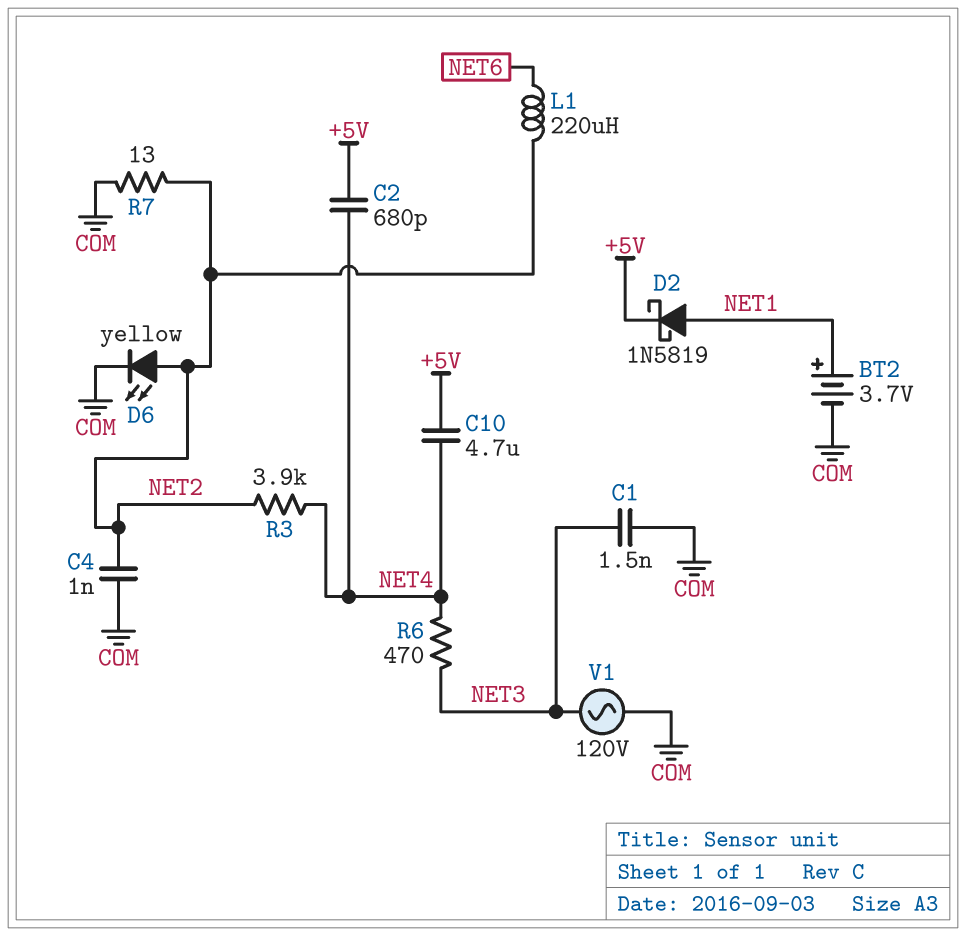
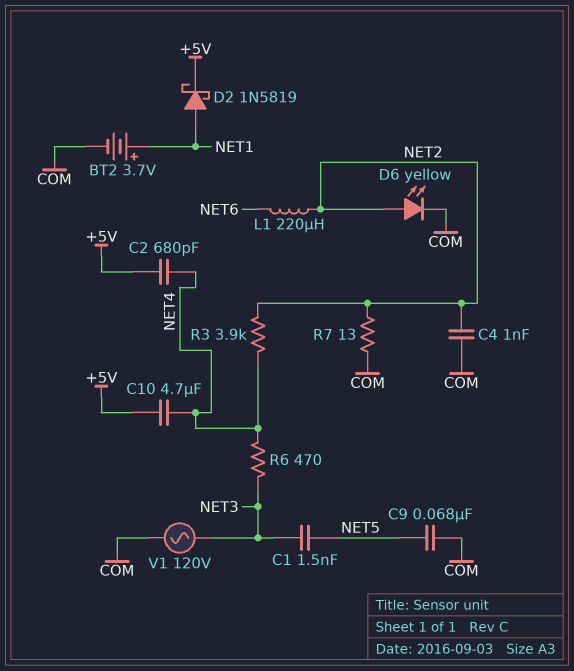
C1: 1.5nF (COM, NET3) -> 1.5nF (NET3, NET5)
C9: none -> 68nF (COM, NET5)

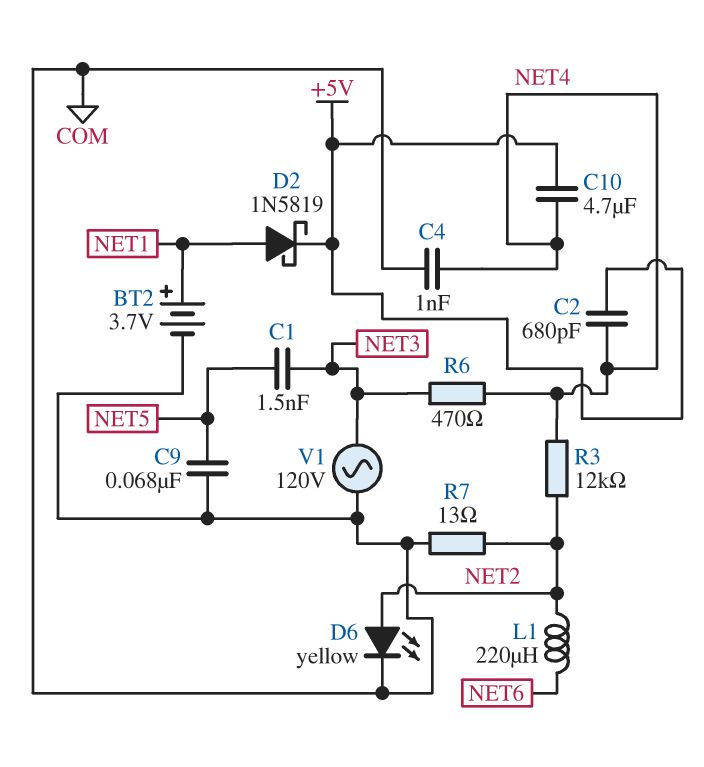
C4: 1nF (COM, NET2) -> 1nF (COM, NET4)
R3: 3.9k (NET2, NET4) -> 12k (NET2, NET4)

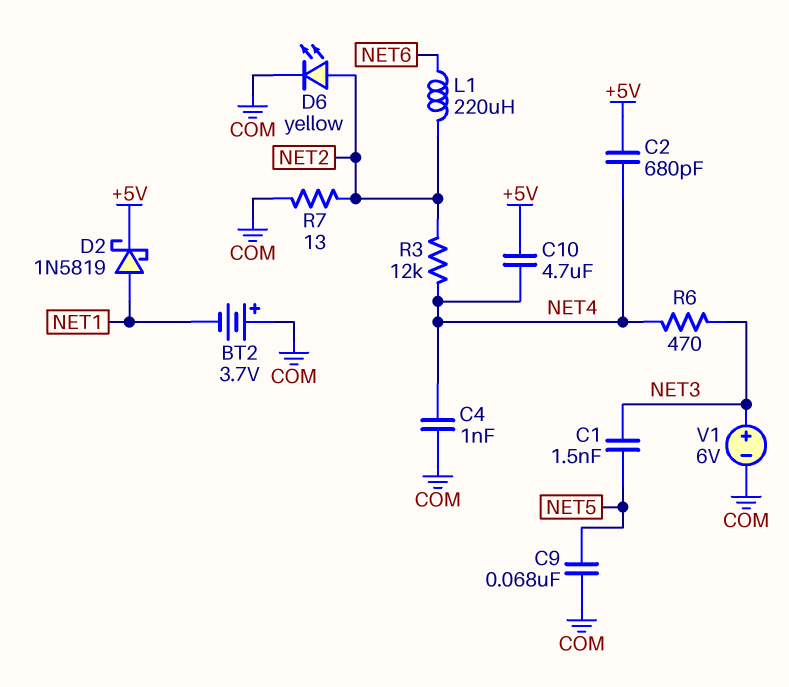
BT2: 3.7V (plus NET1, minus COM) -> 3.7V (plus COM, minus NET1)
V1: AC 120V (COM, NET3) -> 6V (plus NET3, minus COM)

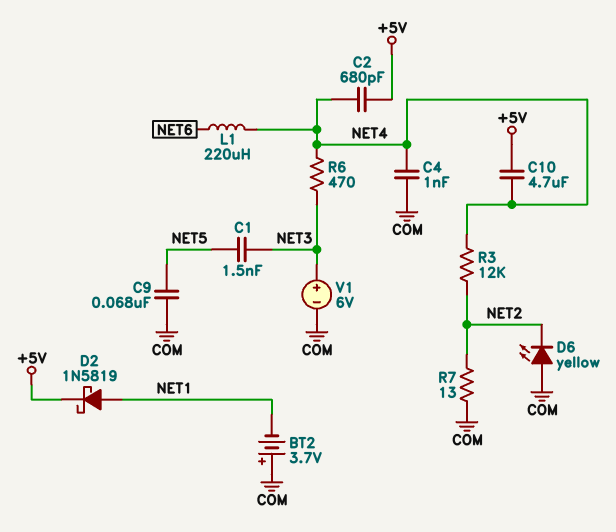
D6: LED yellow (A NET2, K COM) -> LED yellow (A COM, K NET2)
L1: 220uH (NET2, NET6) -> 220uH (NET4, NET6)

